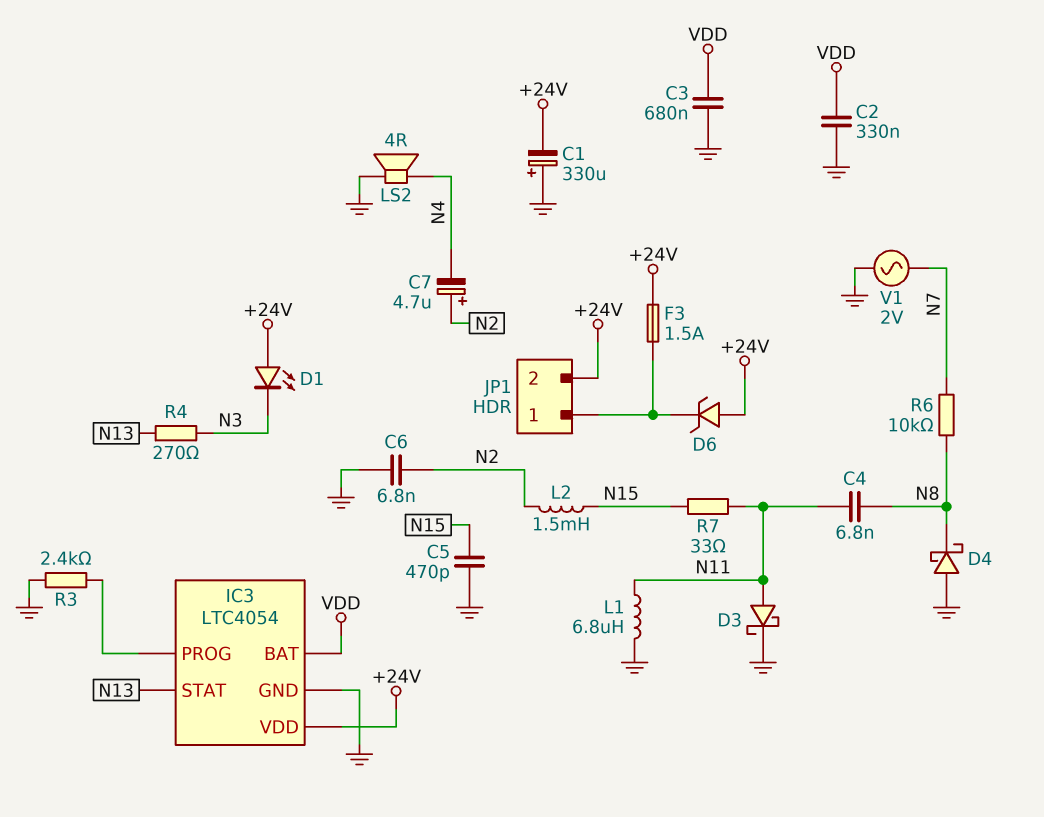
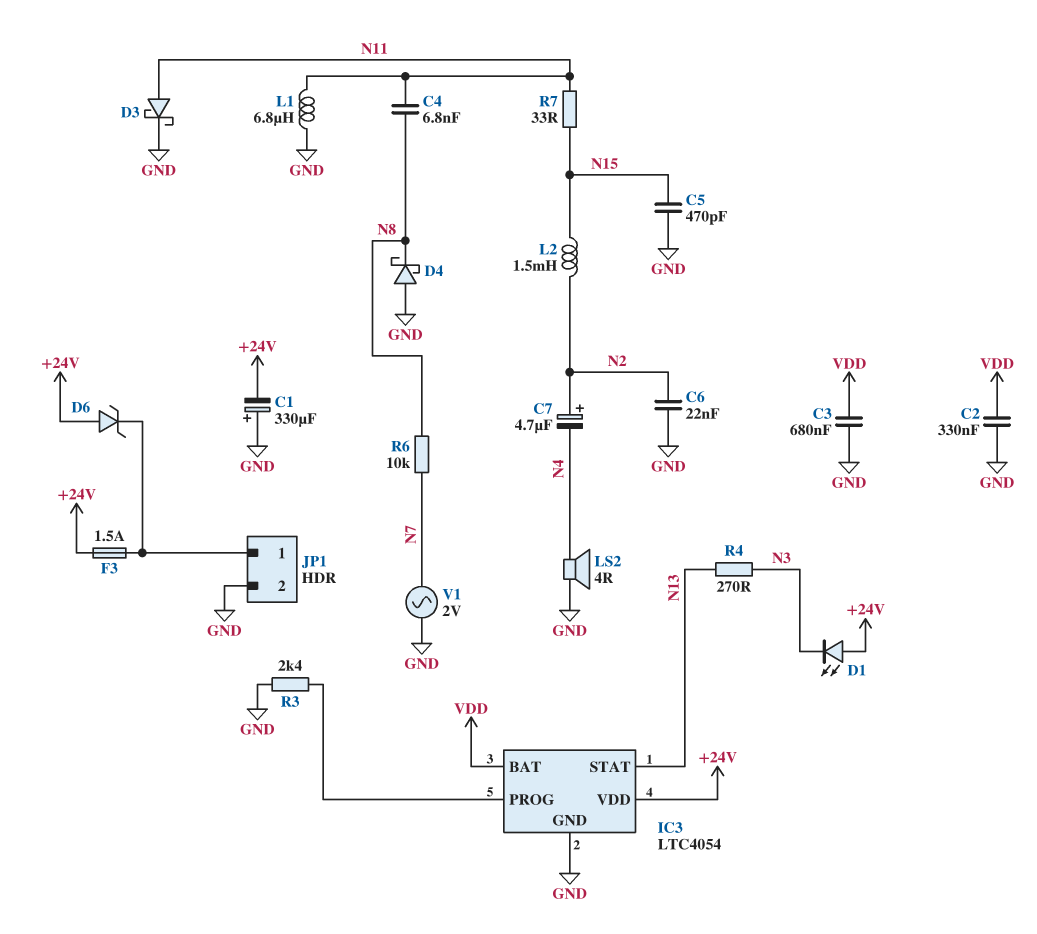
C6: 6.8nF (GND, N2) -> 22nF (GND, N2)
JP1 pin 2: +24V -> GND

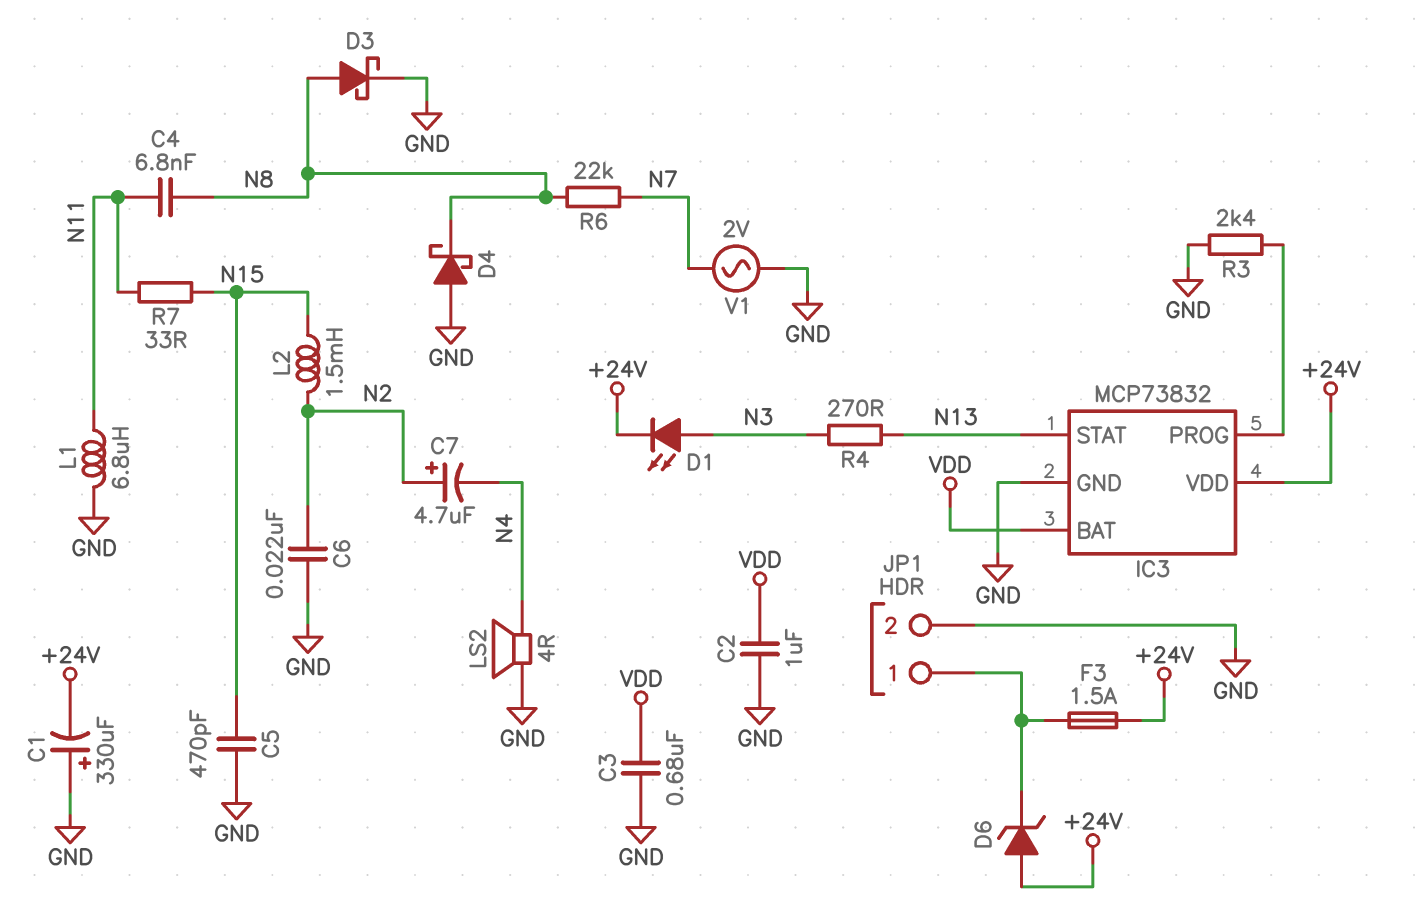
C2: 330nF (GND, VDD) -> 1uF (GND, VDD)
D1: LED (A +24V, K N3) -> LED (A N3, K +24V)
D3: schottky (A N11, K GND) -> schottky (A N8, K GND)
IC3: LTC4054 -> MCP73832
R6: 10k (N7, N8) -> 22k (N7, N8)

